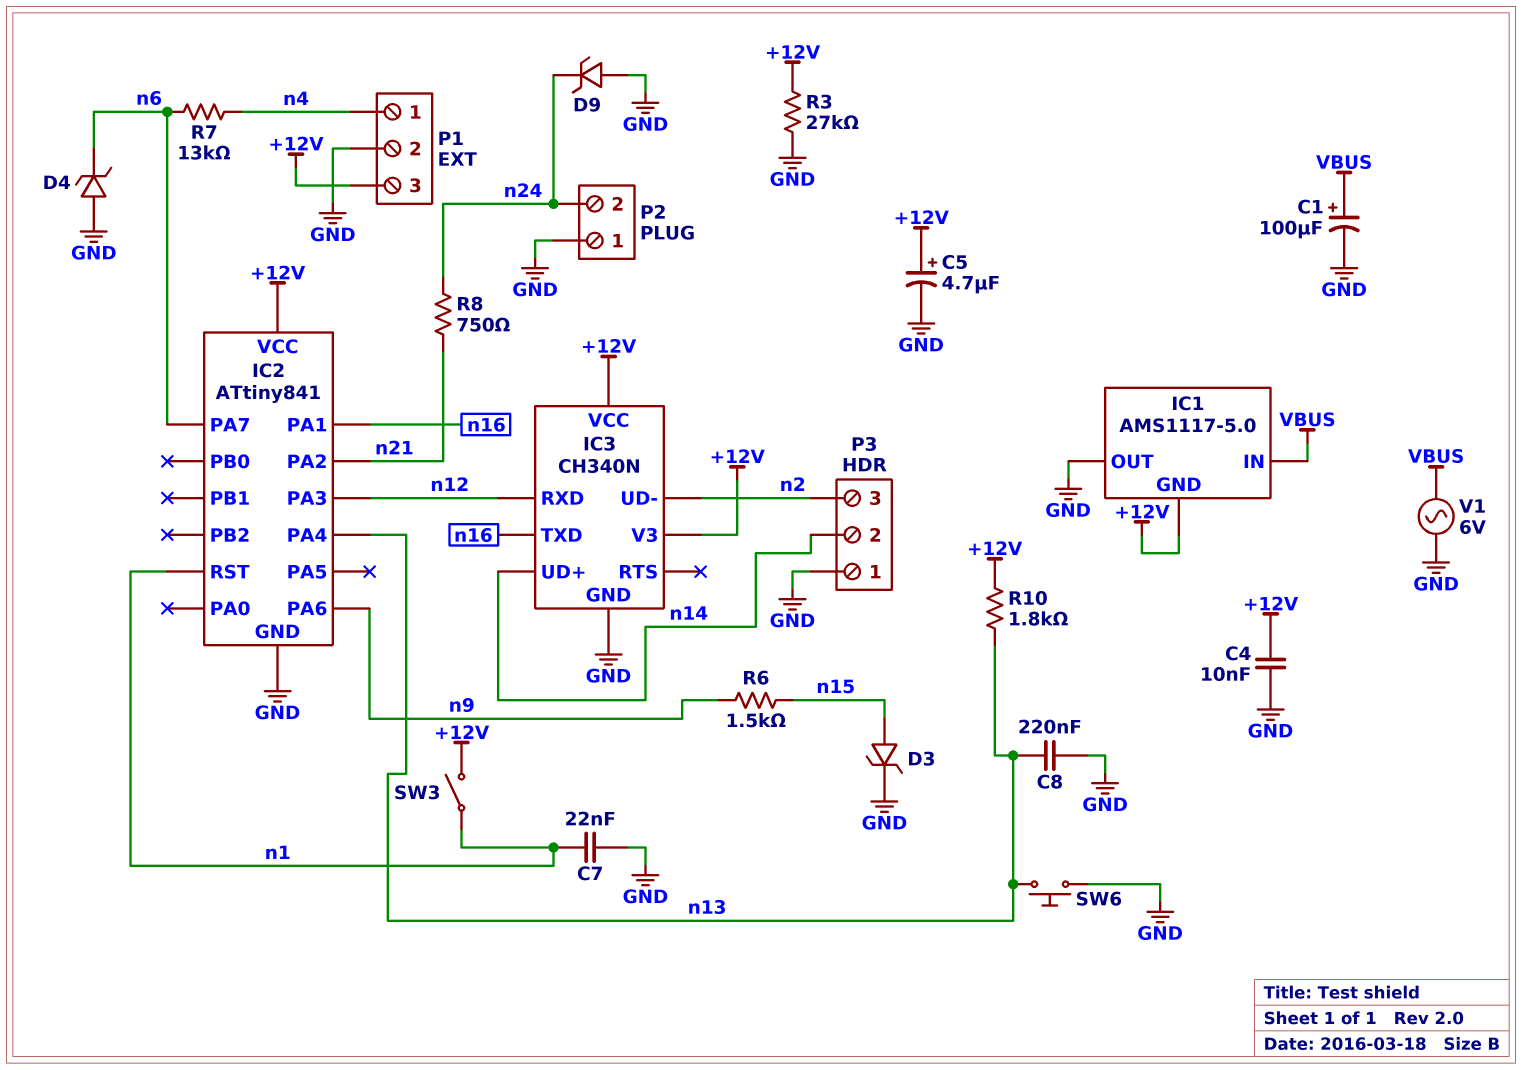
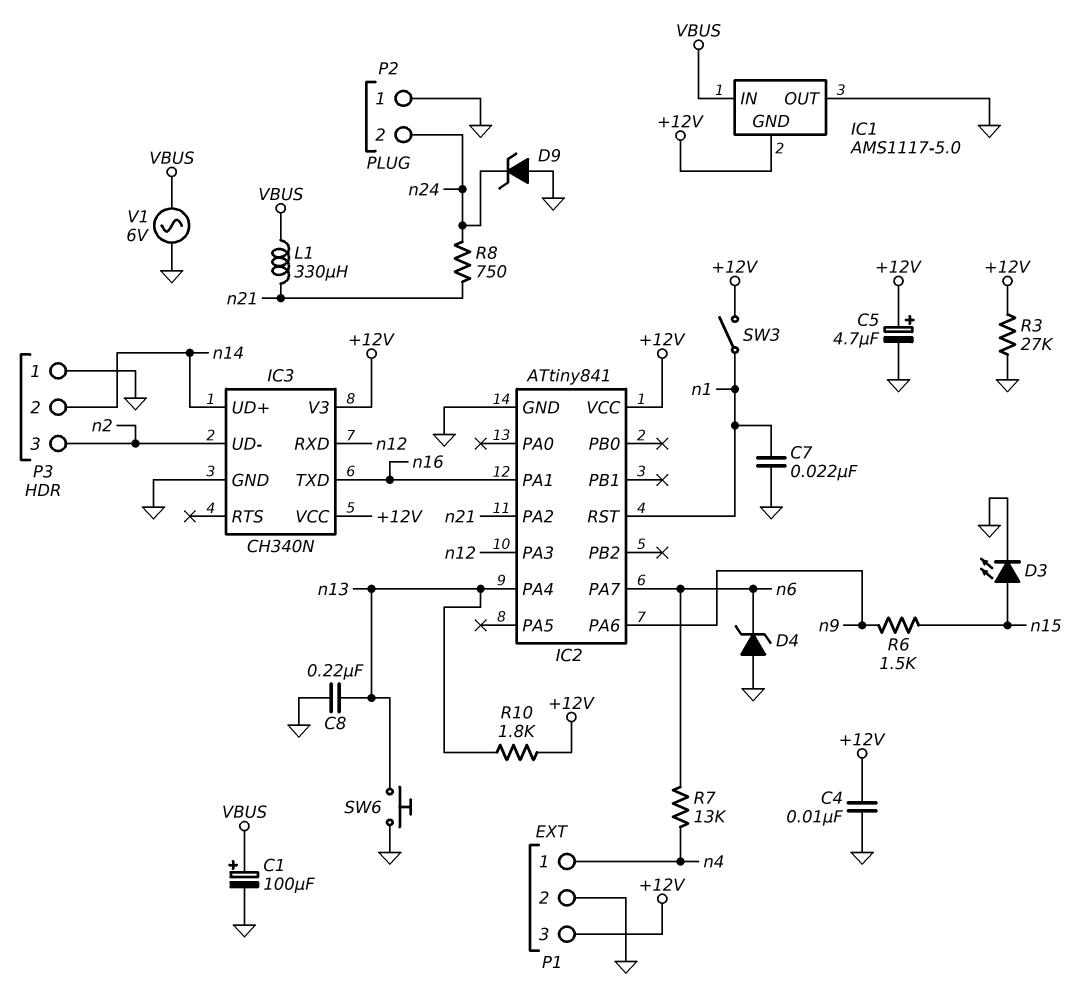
D3: zener (A n15, K GND) -> LED (A n15, K GND)
L1: none -> 330uH (VBUS, n21)

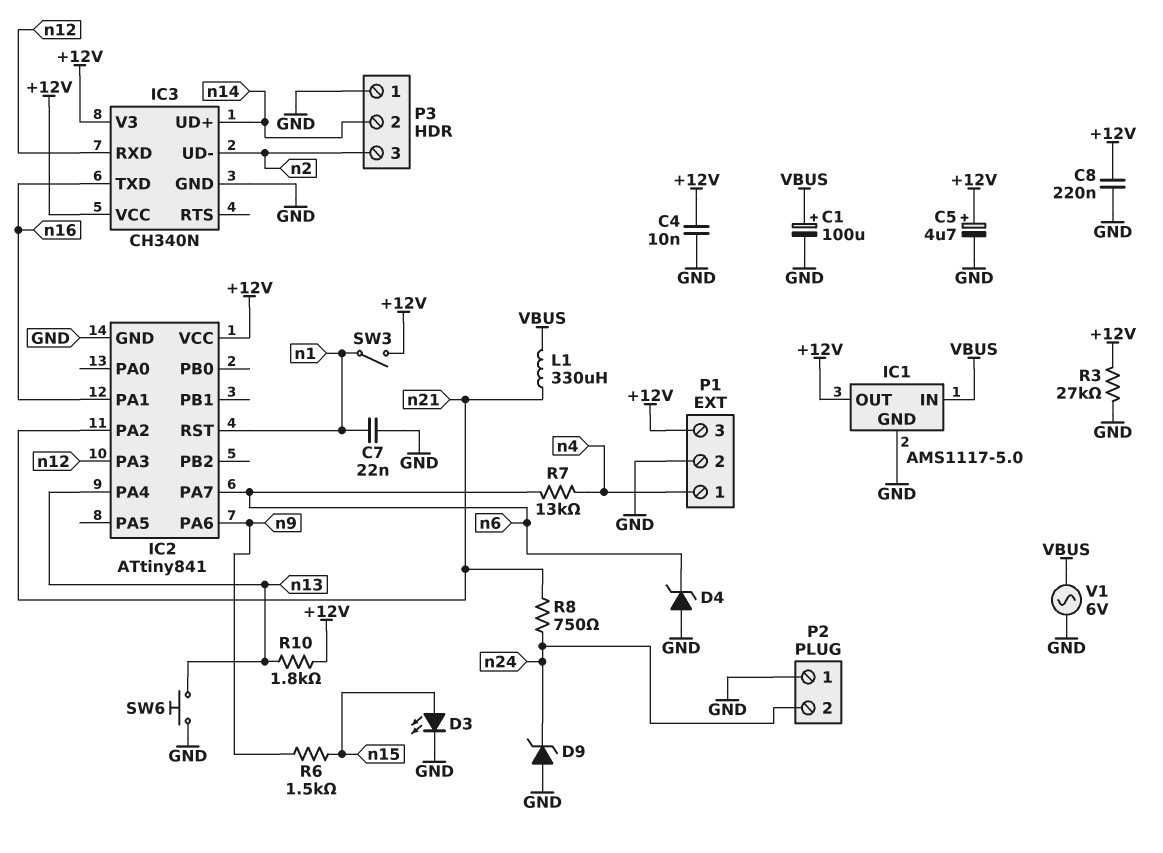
C8: 220nF (GND, n13) -> 220nF (+12V, GND)
IC1 pin GND: +12V -> GND
IC1 pin OUT: GND -> +12V

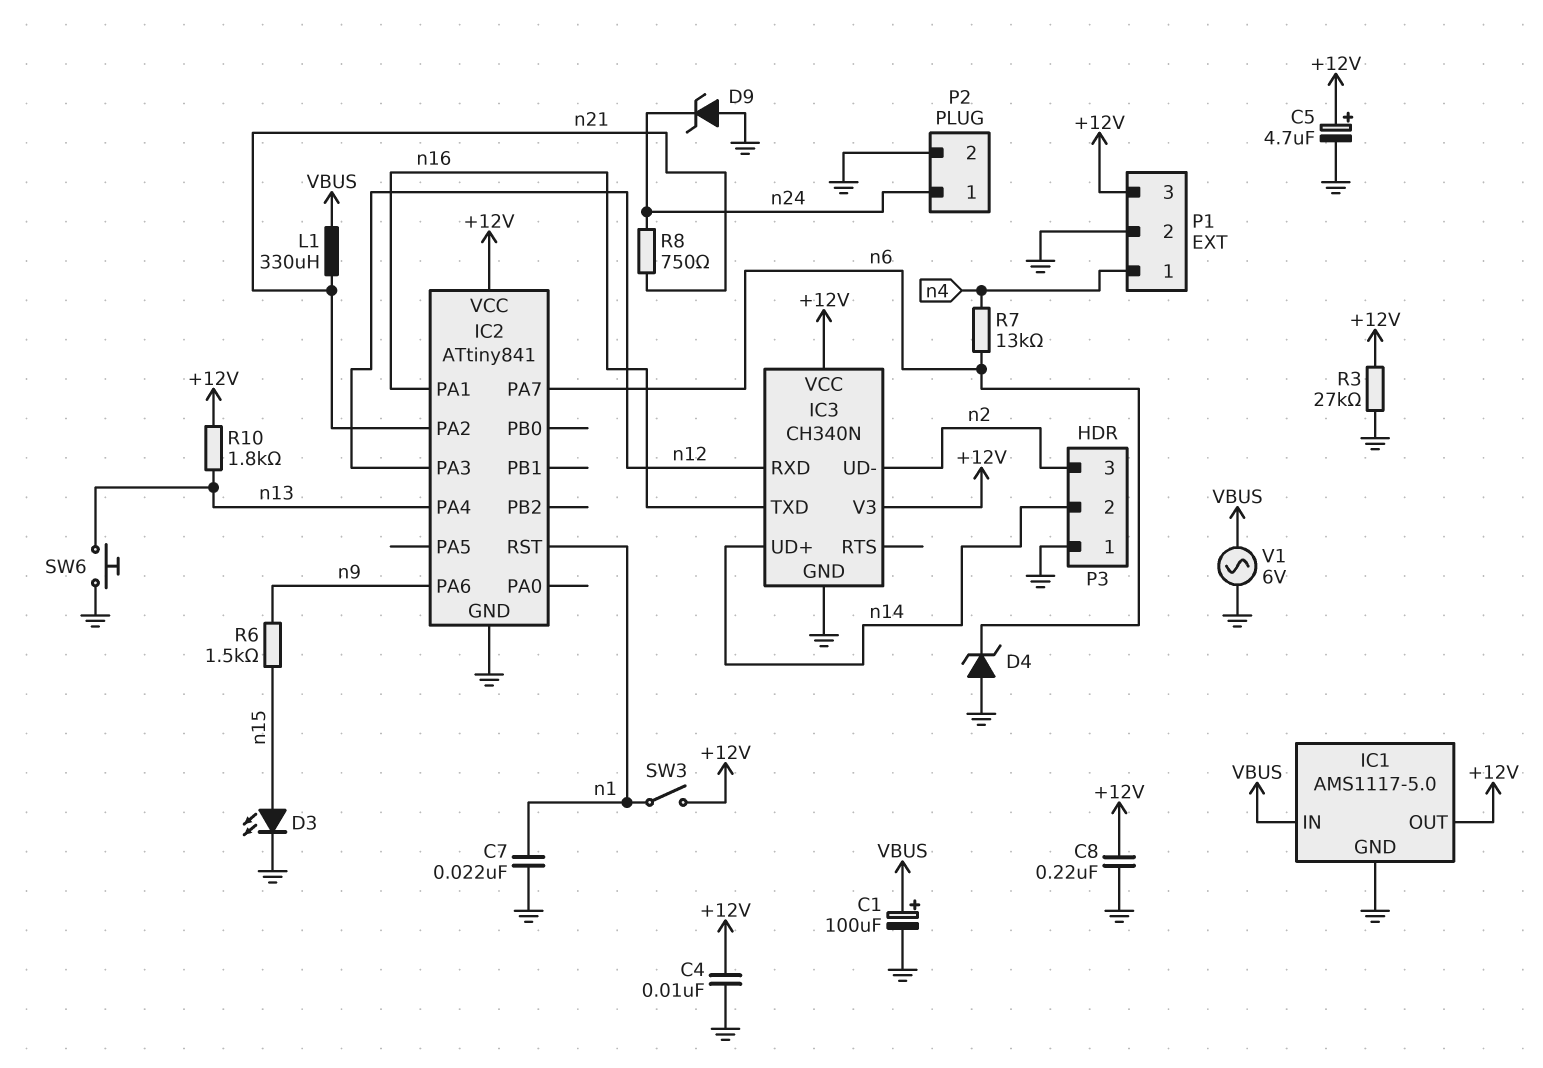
P2 pin 1: GND -> n24
P2 pin 2: n24 -> GND

